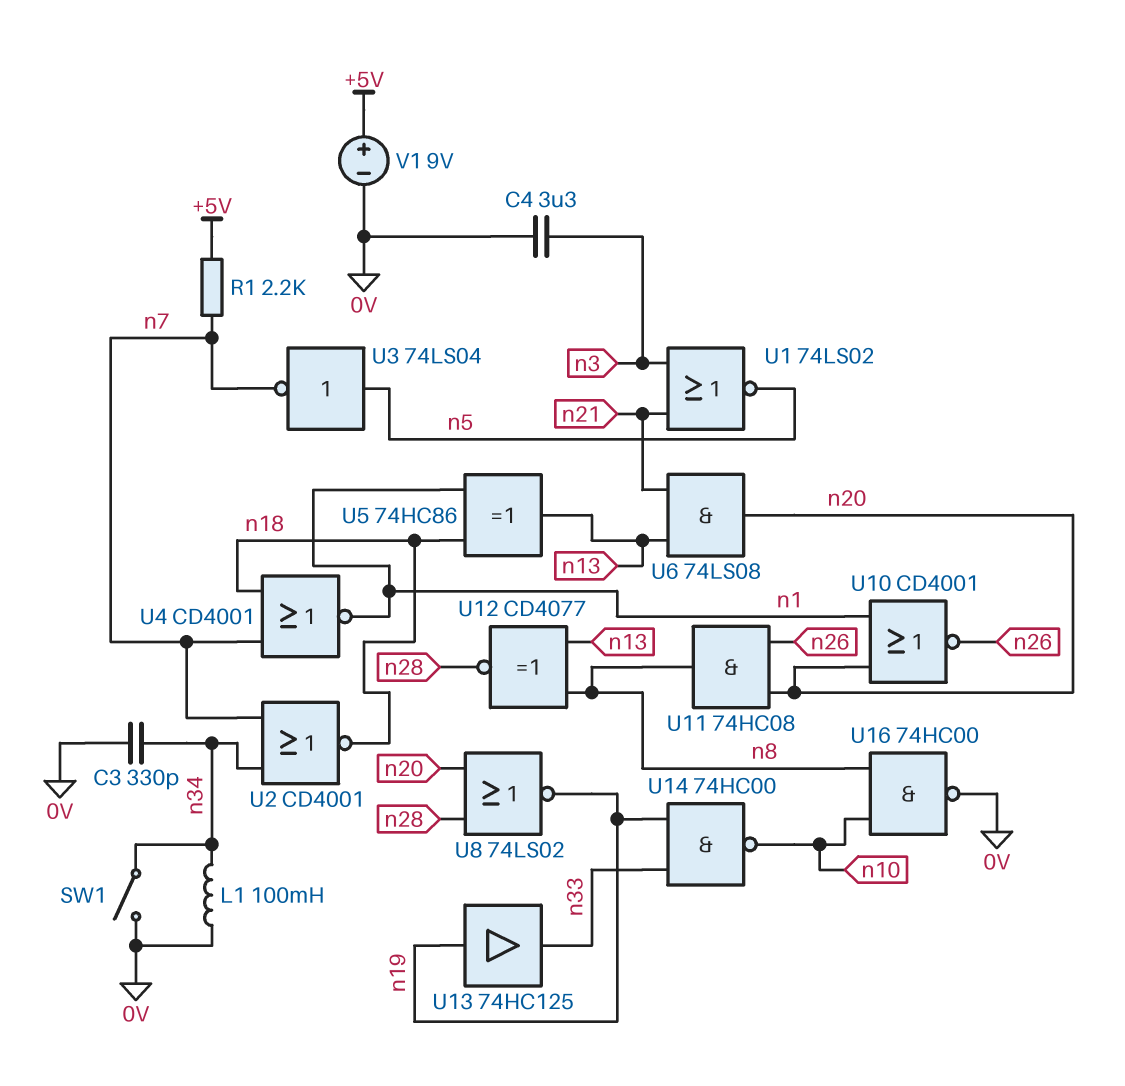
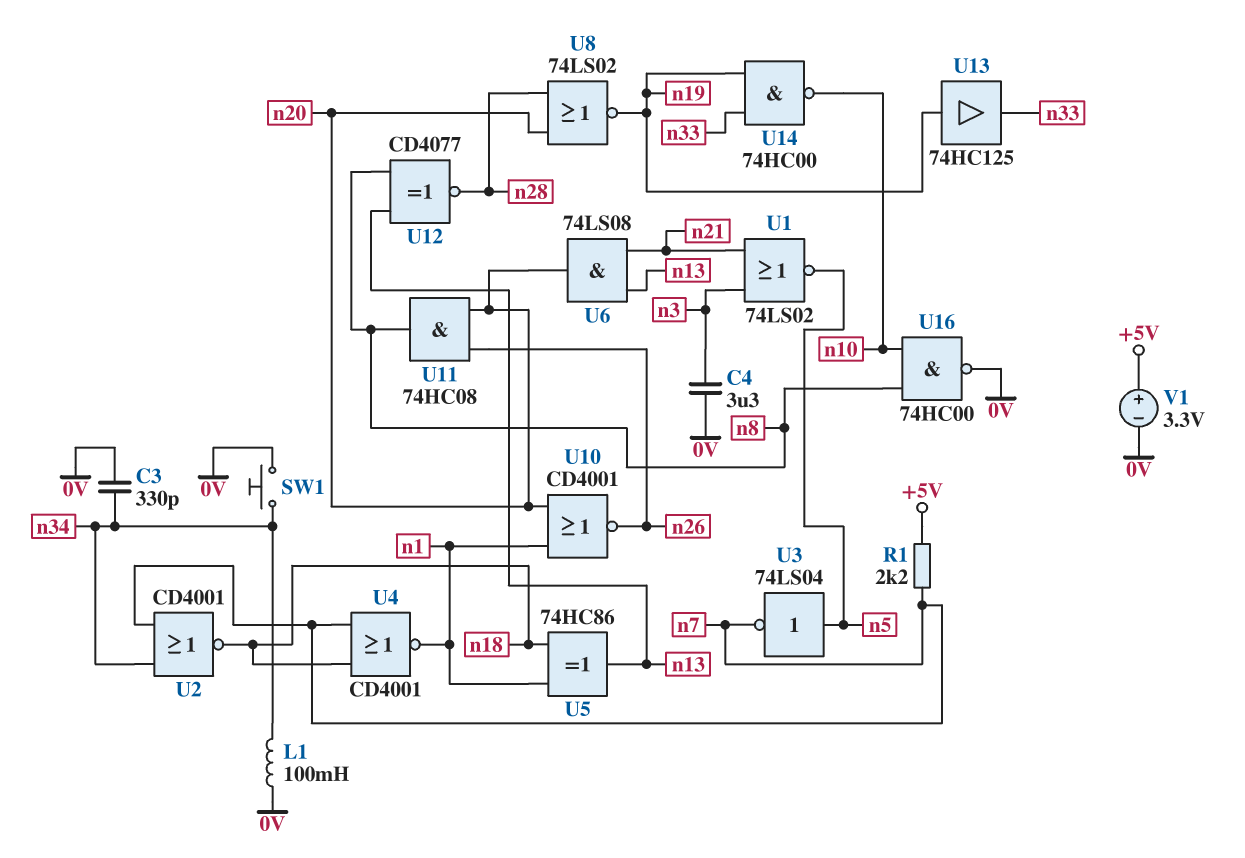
SW1: switch (0V, n34) -> button (0V, n34)
V1: 9V (plus +5V, minus 0V) -> 3.3V (plus +5V, minus 0V)

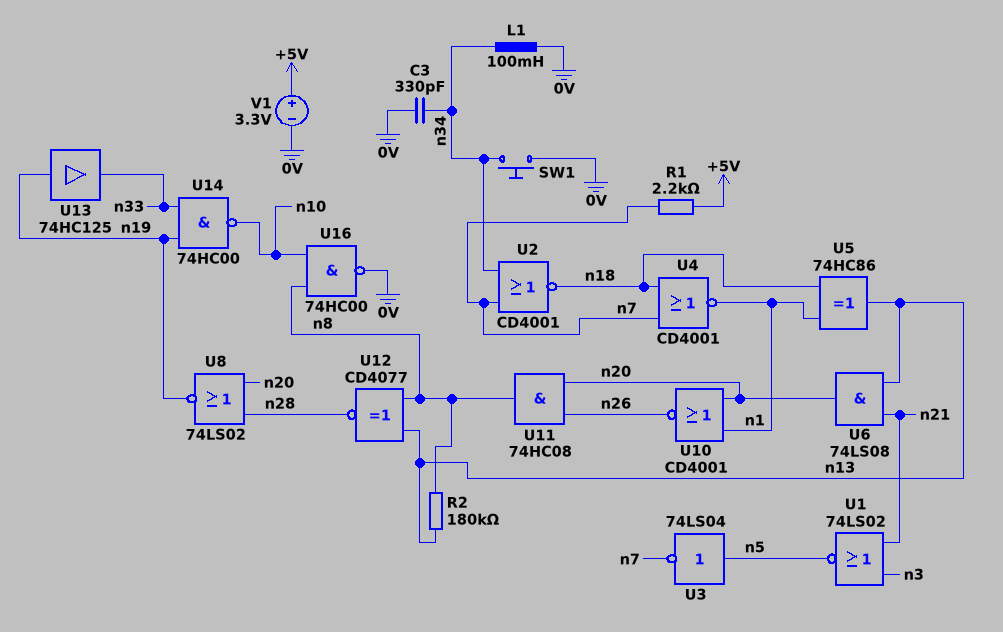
C4: 3.3uF (0V, n3) -> none
R2: none -> 180k (n8, n13)

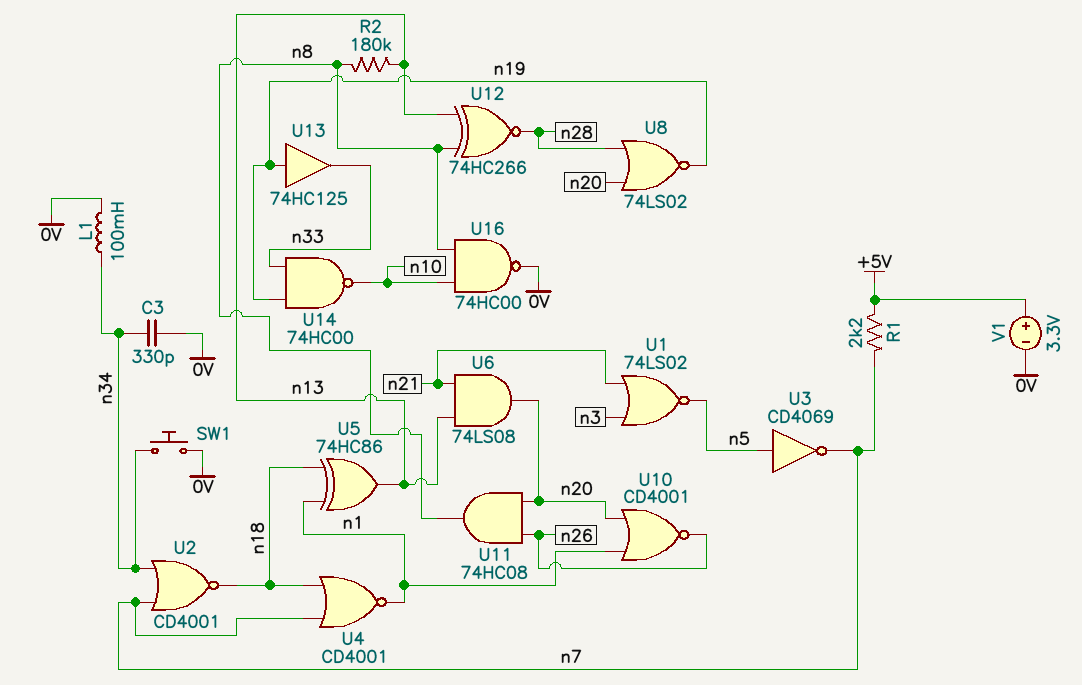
U3: NOT 74LS04 (in n5, out n7) -> NOT CD4069 (in n5, out n7)
U12: XNOR CD4077 (in n8, in n13, out n28) -> XNOR 74HC266 (in n8, in n13, out n28)

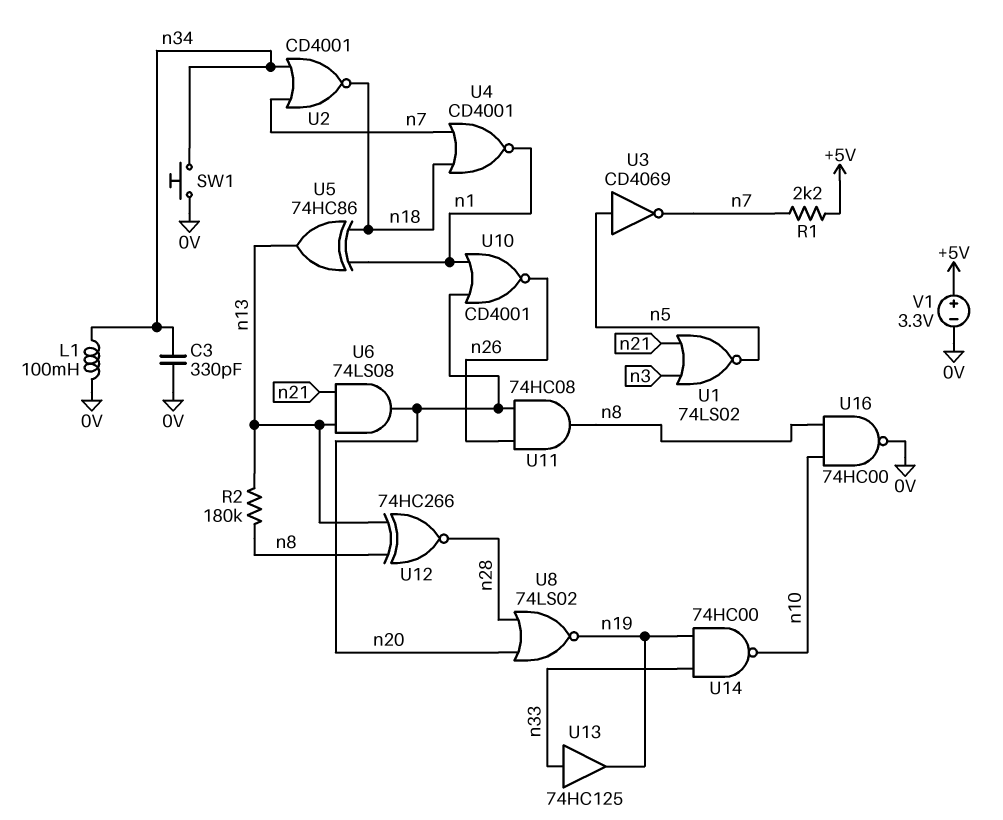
U13: buffer 74HC125 (in n19, out n33) -> buffer 74HC125 (in n33, out n19)

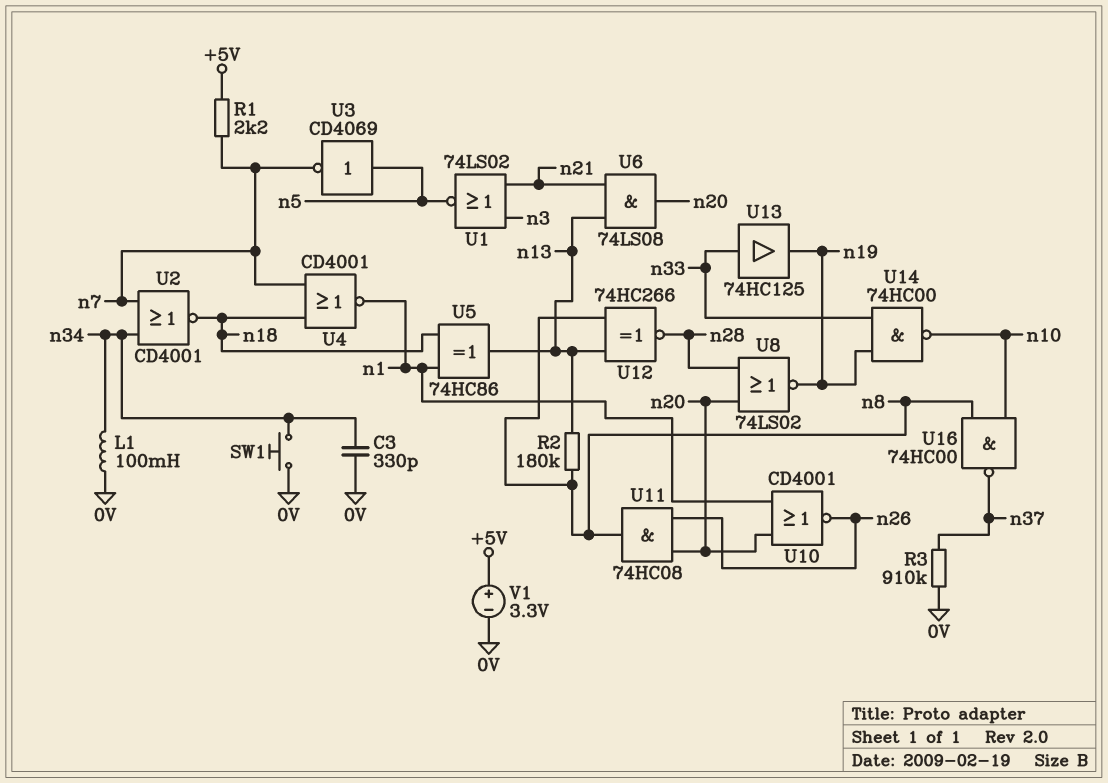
R3: none -> 910k (0V, n37)
U16: NAND 74HC00 (in n8, in n10, out 0V) -> NAND 74HC00 (in n8, in n10, out n37)

